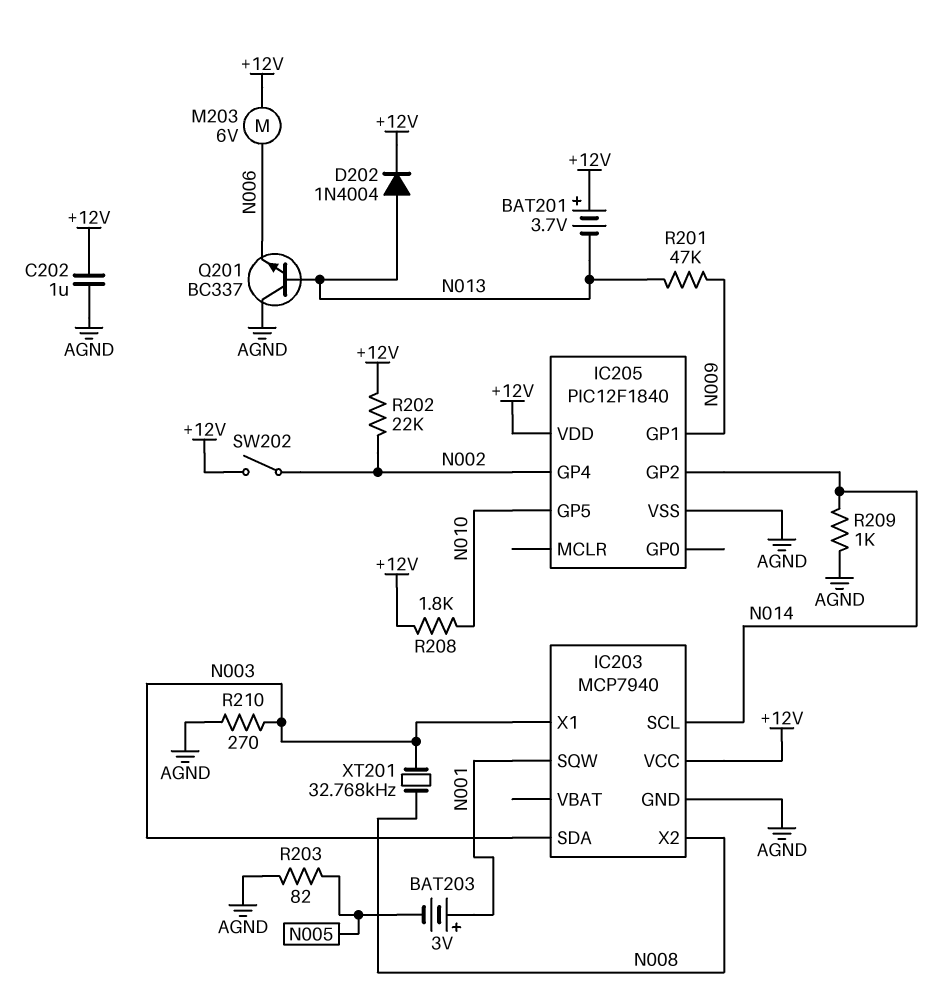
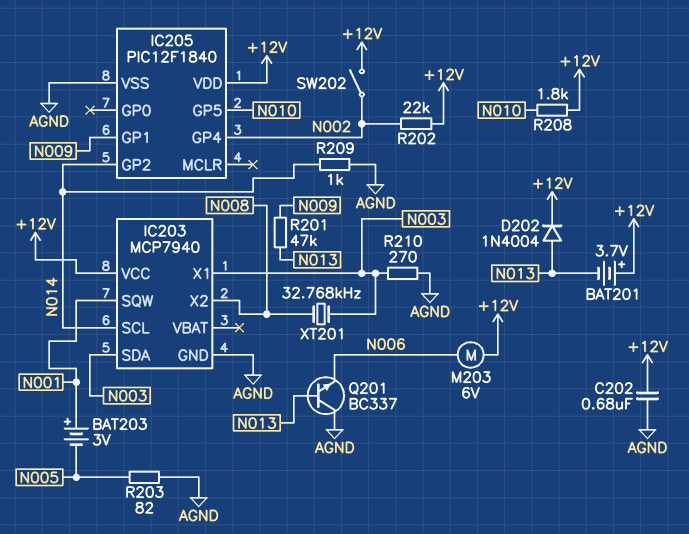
C202: 1uF (+12V, AGND) -> 680nF (+12V, AGND)

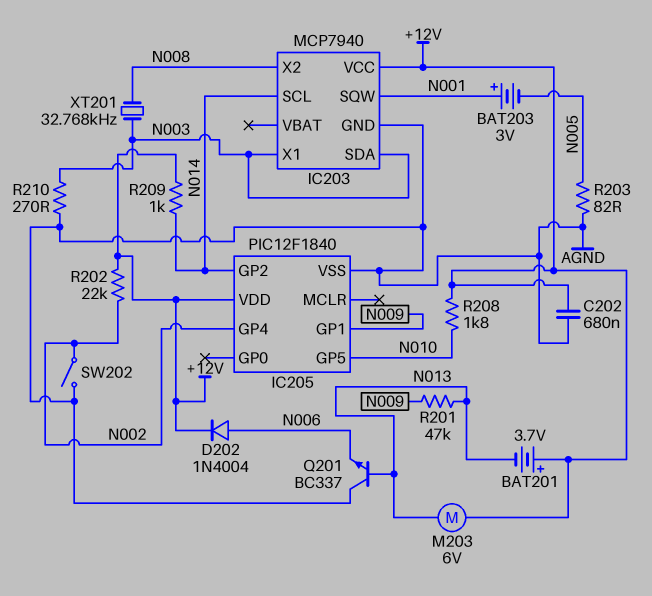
D202: diode 1N4004 (A N013, K +12V) -> diode 1N4004 (A N006, K +12V)
M203: motor 6V (+12V, N006) -> motor 6V (+12V, N013)
R209: 1k (AGND, N014) -> 1k (+12V, N014)
SW202: switch (+12V, N002) -> switch (AGND, N002)

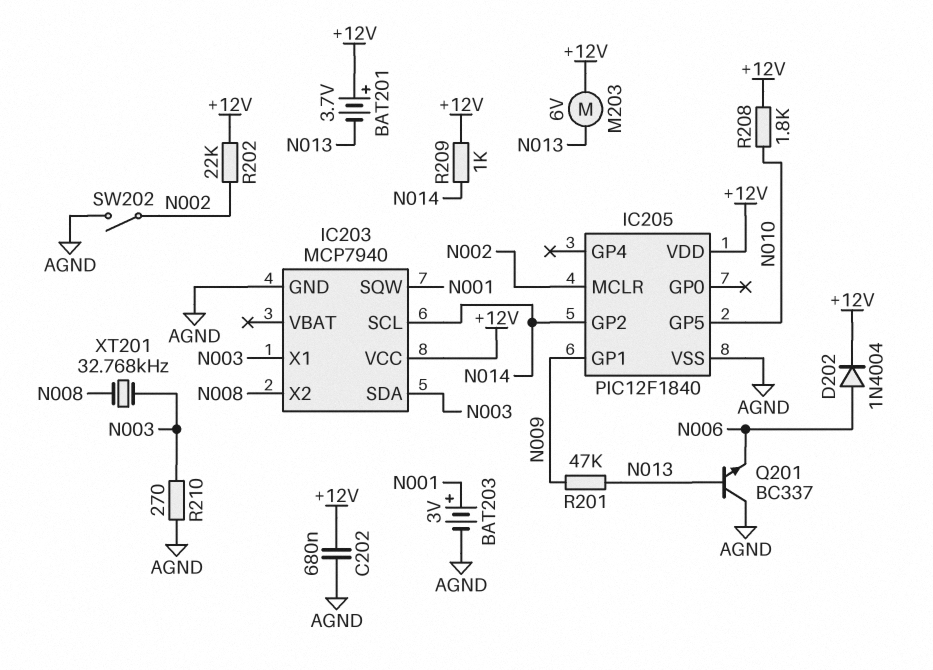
BAT203: 3V (plus N001, minus N005) -> 3V (plus N001, minus AGND)
IC205 pin GP4: N002 -> none
IC205 pin MCLR: none -> N002
R203: 82 (AGND, N005) -> none

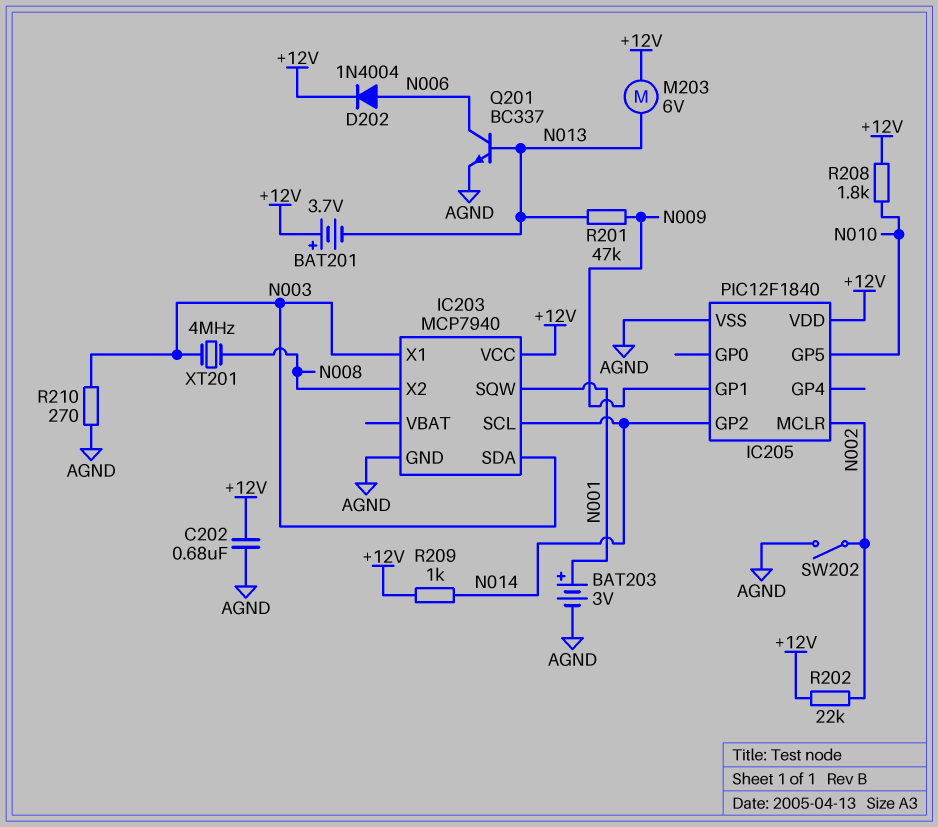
Q201: NPN BC337 (B N013, C AGND, E N006) -> NPN BC337 (B N013, C N006, E AGND)
XT201: 32.768kHz (N003, N008) -> 4MHz (N003, N008)

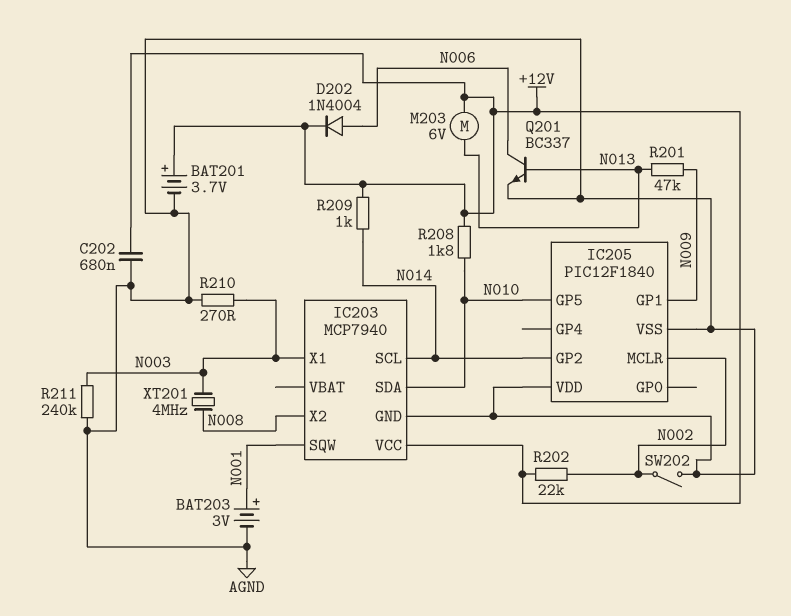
BAT201: 3.7V (plus +12V, minus N013) -> 3.7V (plus +12V, minus AGND)
IC203 pin SDA: N003 -> N010
IC205 pin VDD: +12V -> AGND
R211: none -> 240k (AGND, N003)

